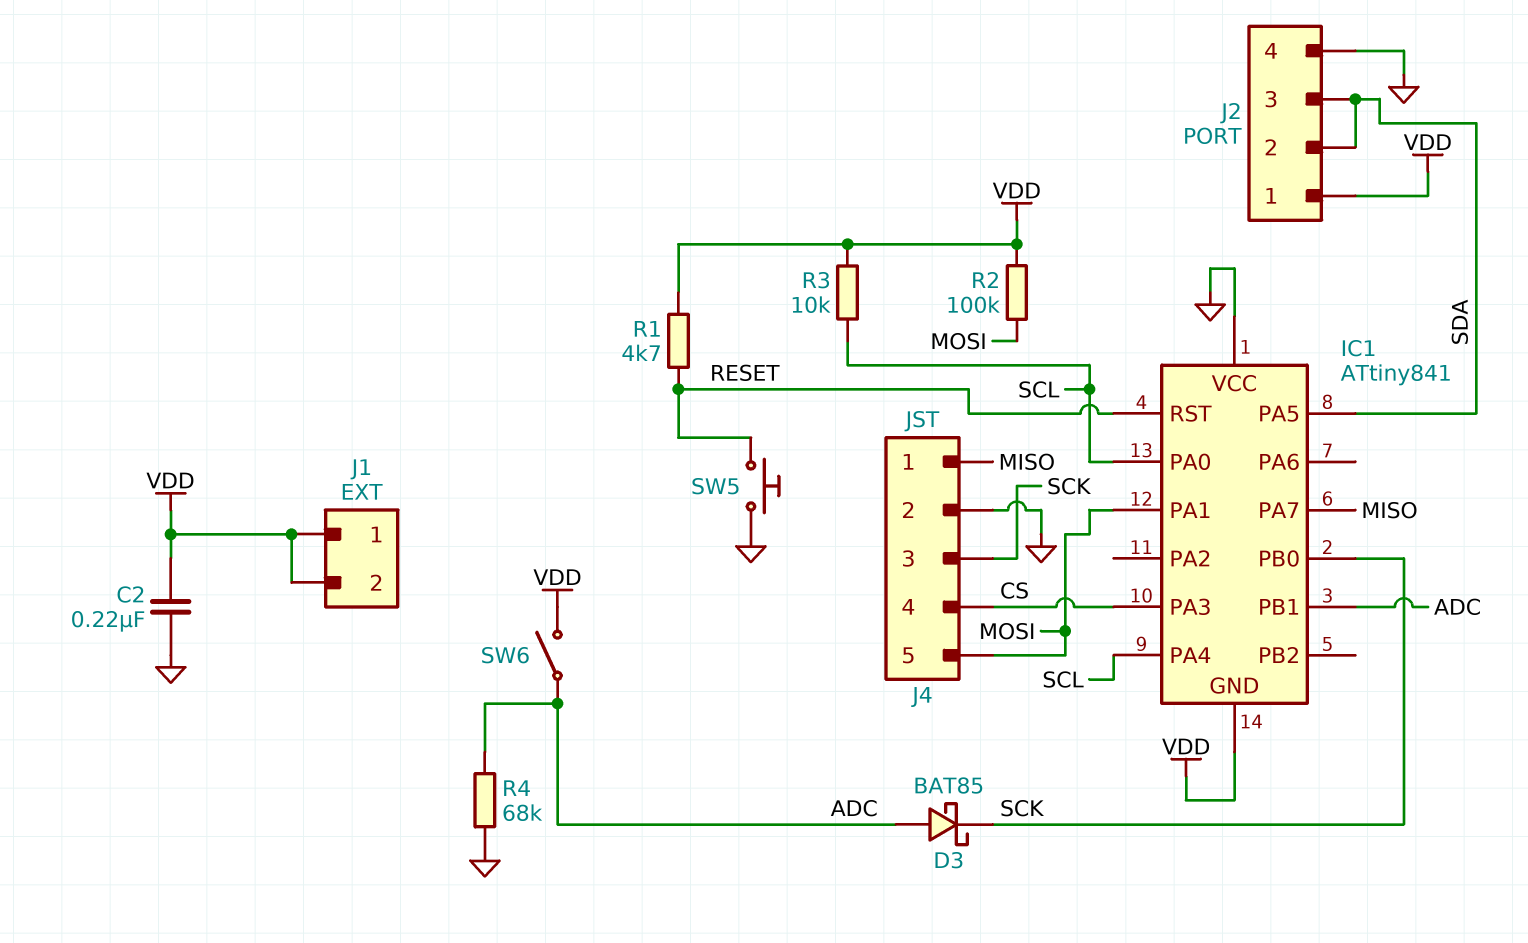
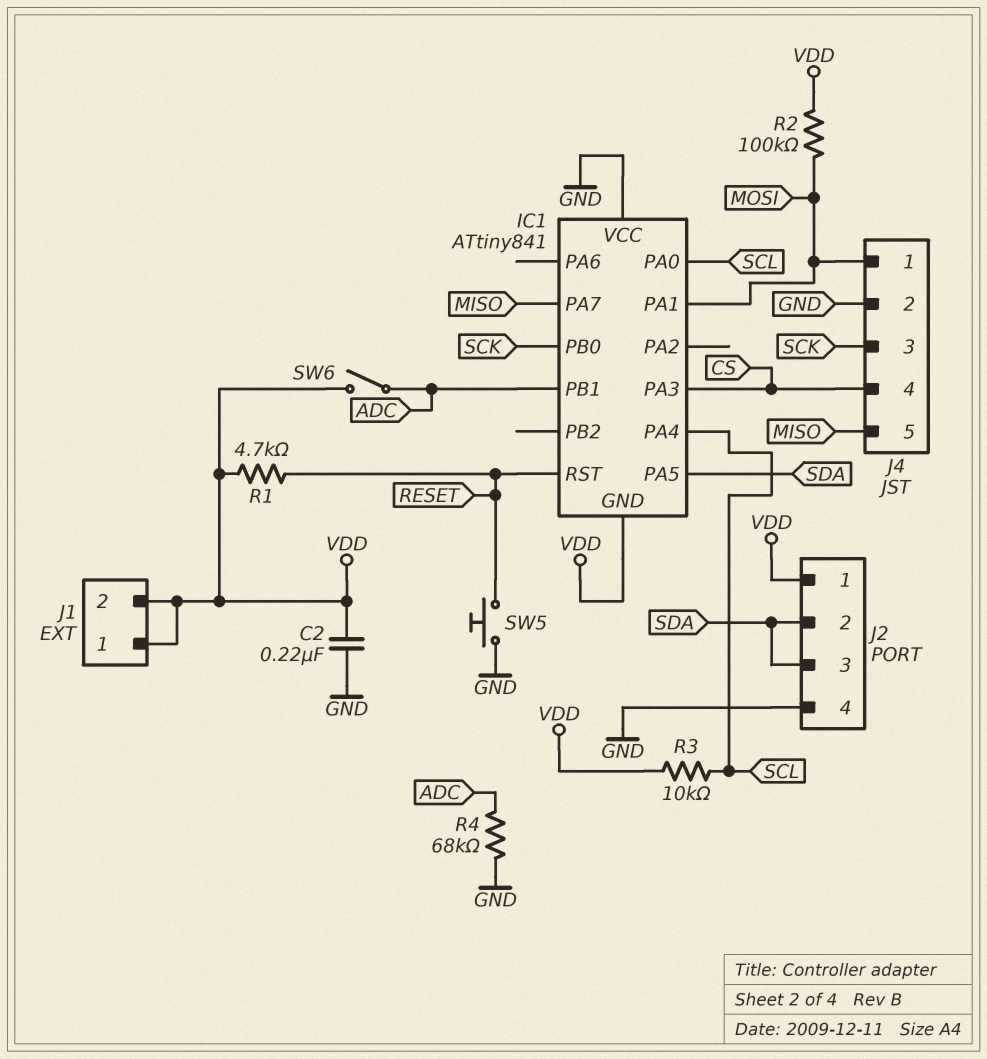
D3: schottky BAT85 (A ADC, K SCK) -> none
J4 pin 1: MISO -> MOSI
J4 pin 5: MOSI -> MISO

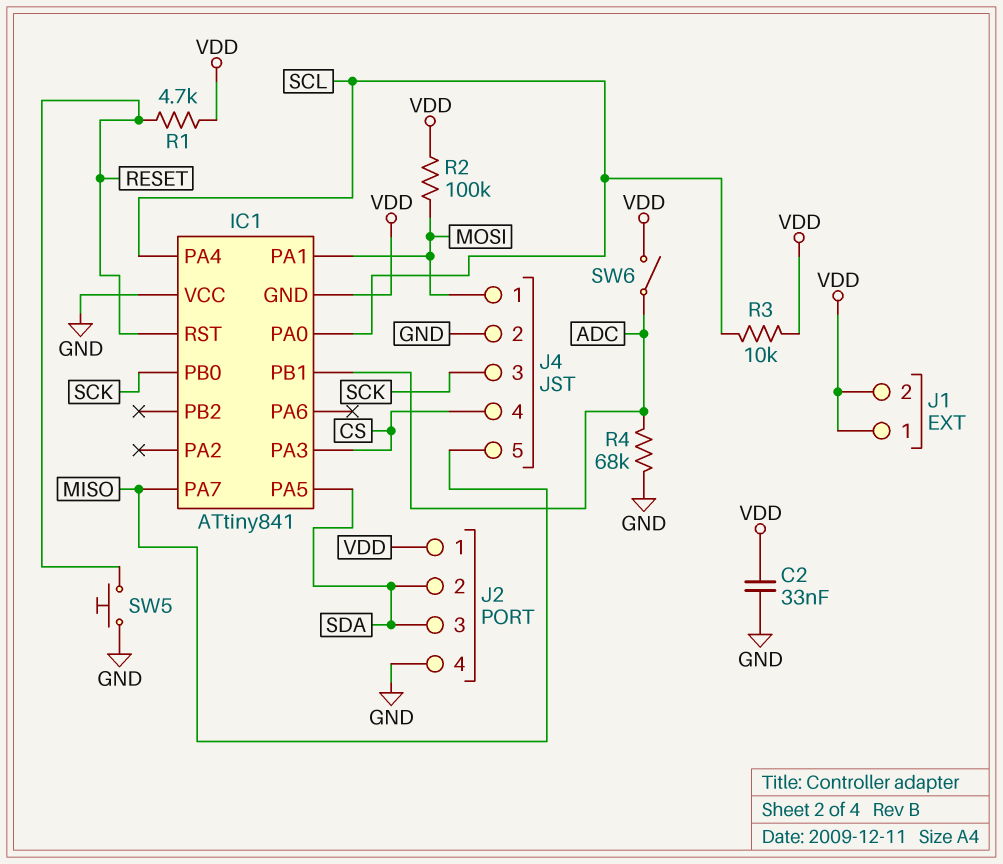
C2: 220nF (GND, VDD) -> 33nF (GND, VDD)

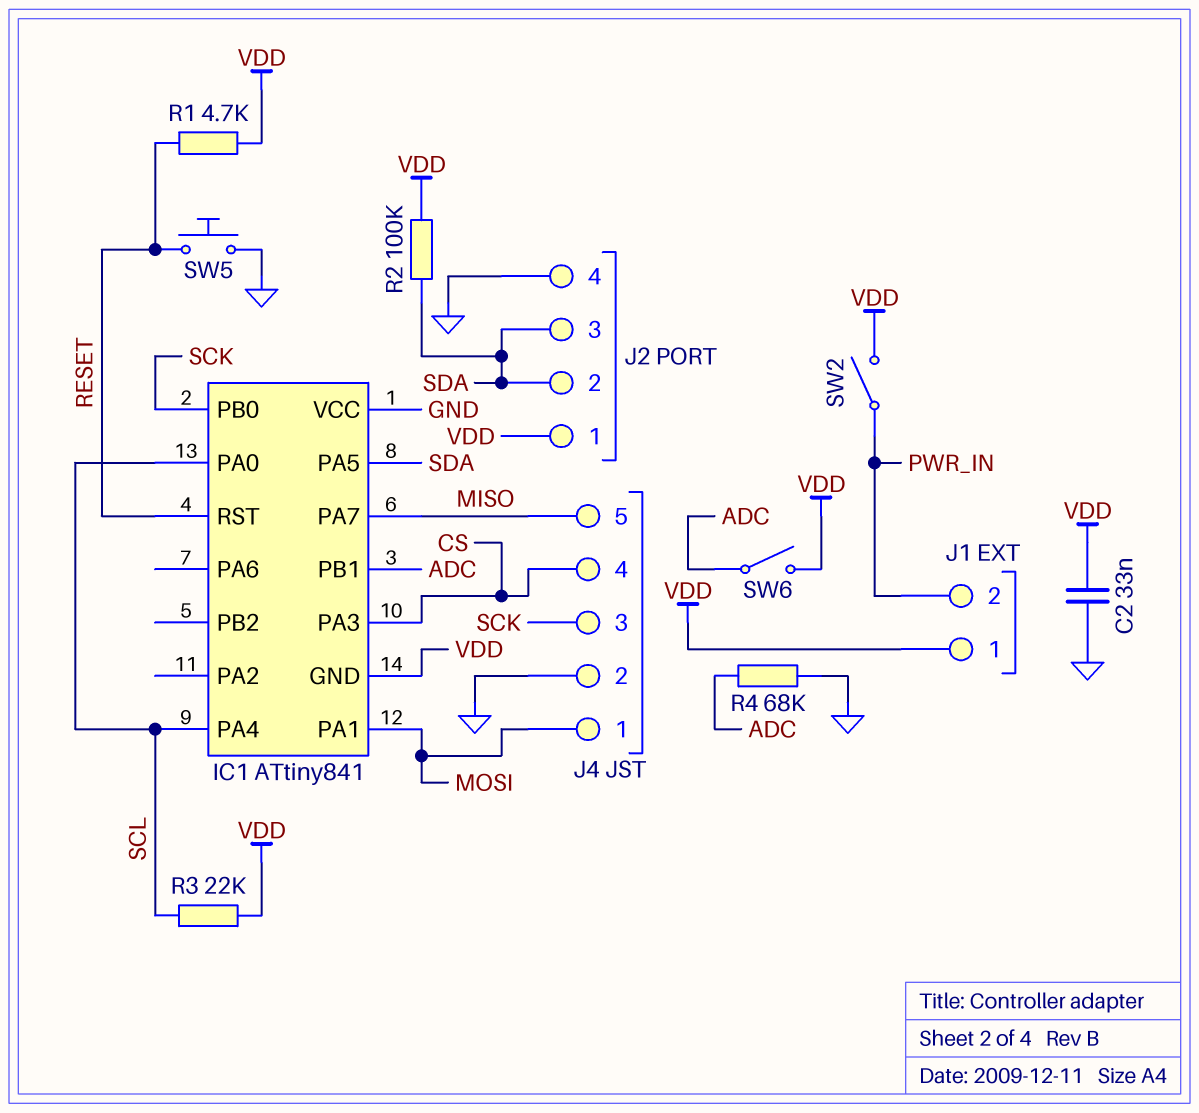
J1 pin 2: VDD -> PWR_IN
R2: 100k (MOSI, VDD) -> 100k (SDA, VDD)
R3: 10k (SCL, VDD) -> 22k (SCL, VDD)
SW2: none -> switch (PWR_IN, VDD)

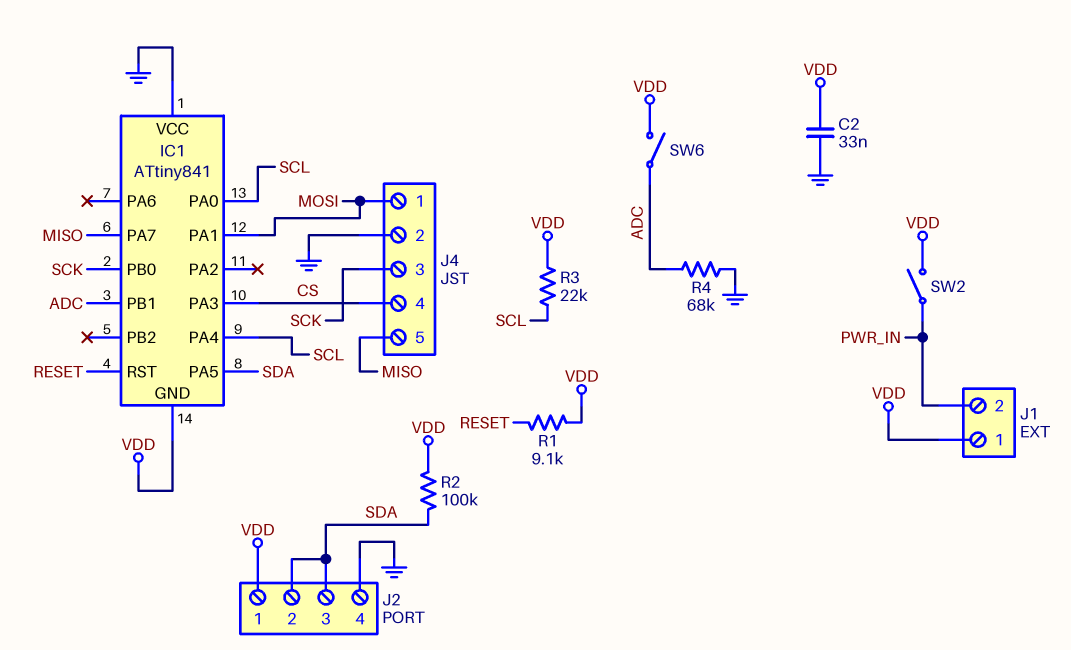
R1: 4.7k (RESET, VDD) -> 9.1k (RESET, VDD)
SW5: button (GND, RESET) -> none

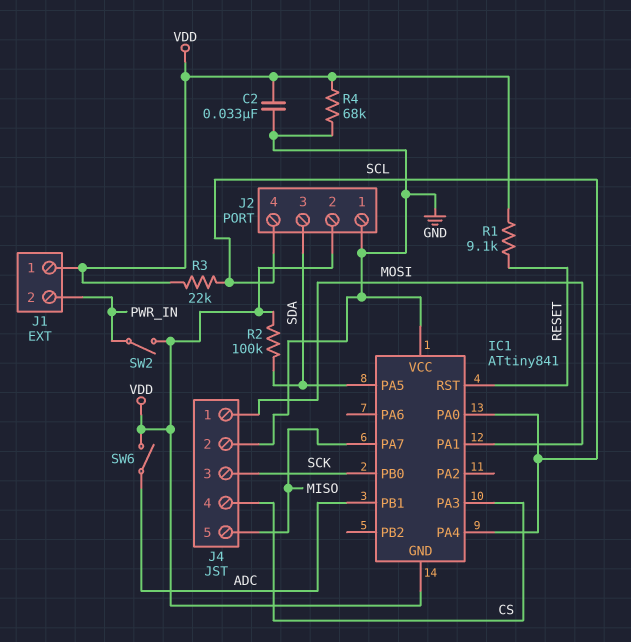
J2 pin 1: VDD -> GND
J2 pin 2: SDA -> VDD
J2 pin 4: GND -> SCL
R4: 68k (ADC, GND) -> 68k (GND, VDD)

